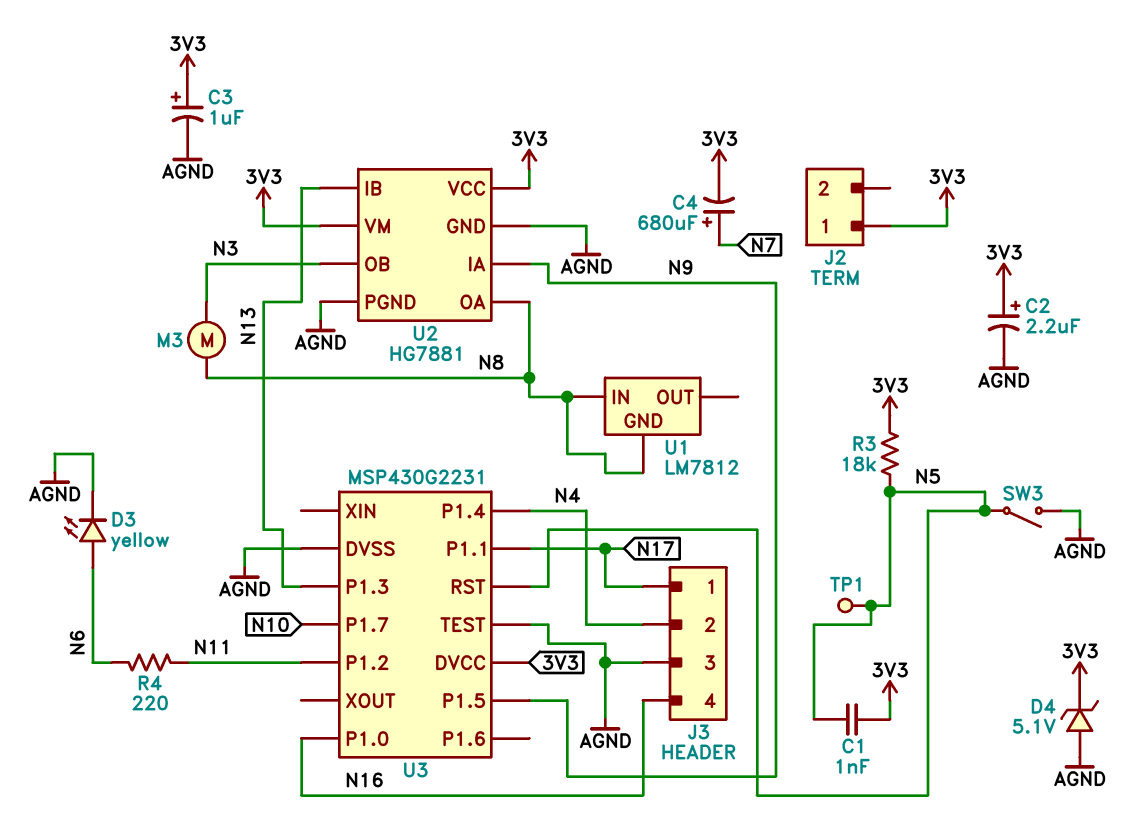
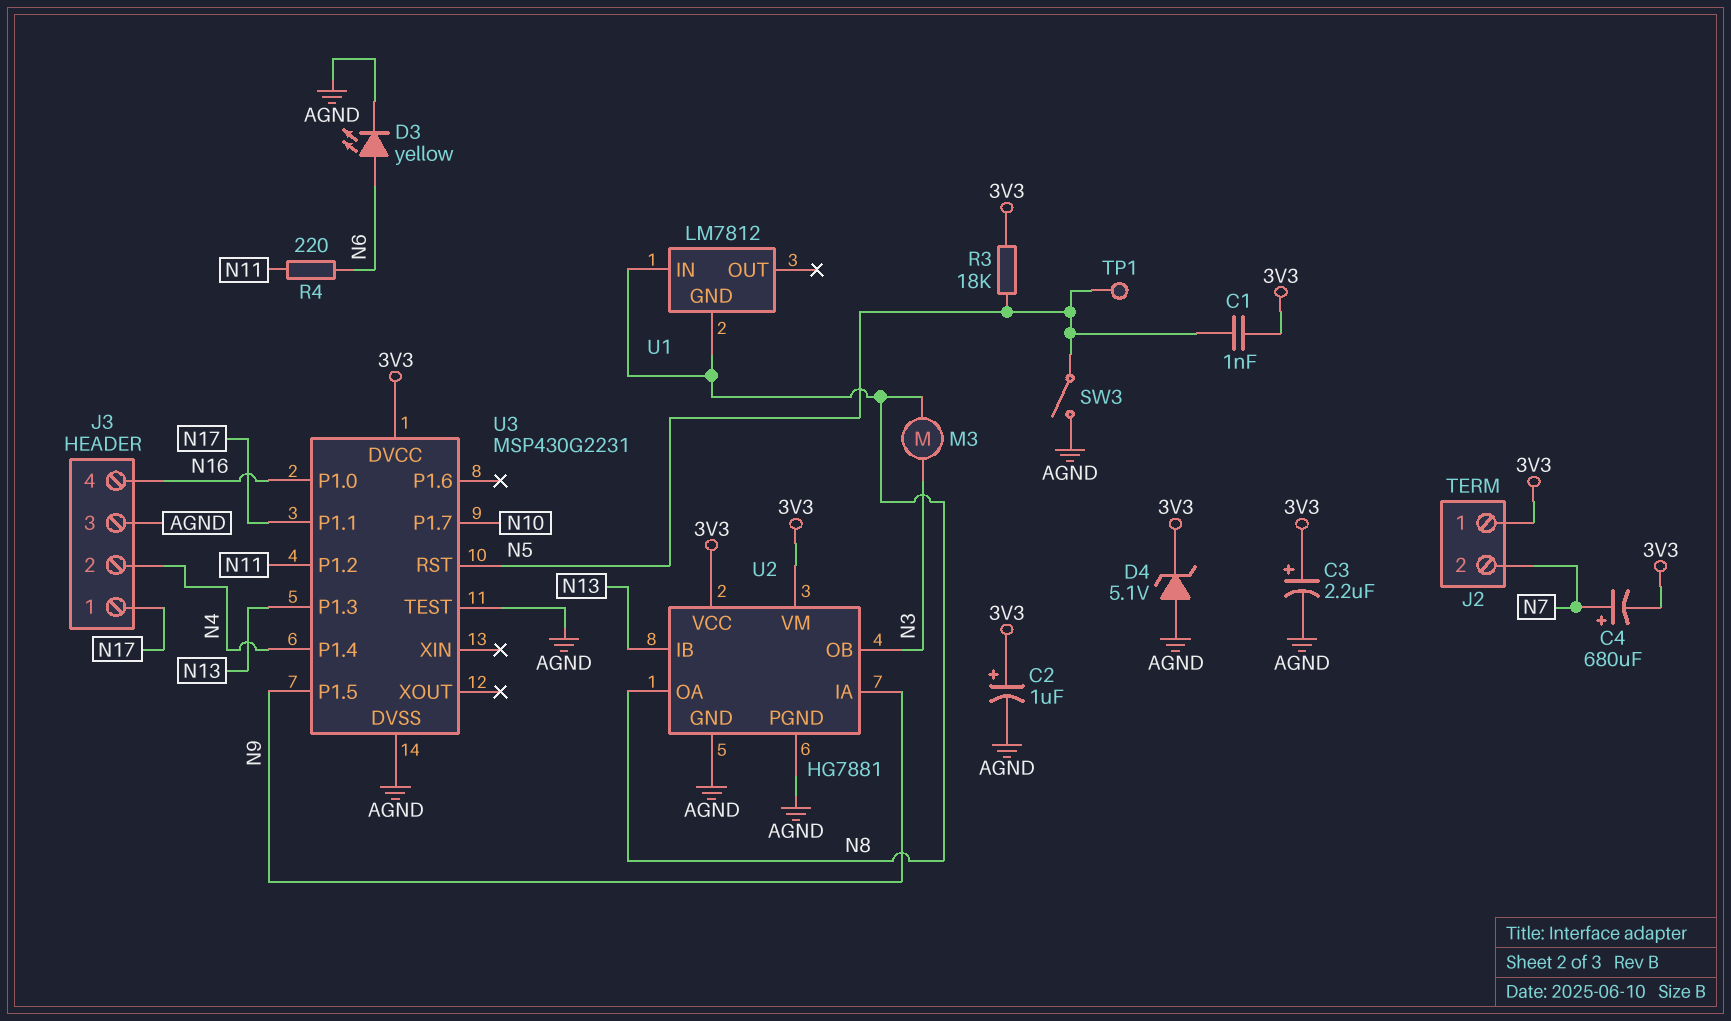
C2: 2.2uF (plus 3V3, minus AGND) -> 1uF (plus 3V3, minus AGND)
C3: 1uF (plus 3V3, minus AGND) -> 2.2uF (plus 3V3, minus AGND)
J2 pin 2: none -> N7

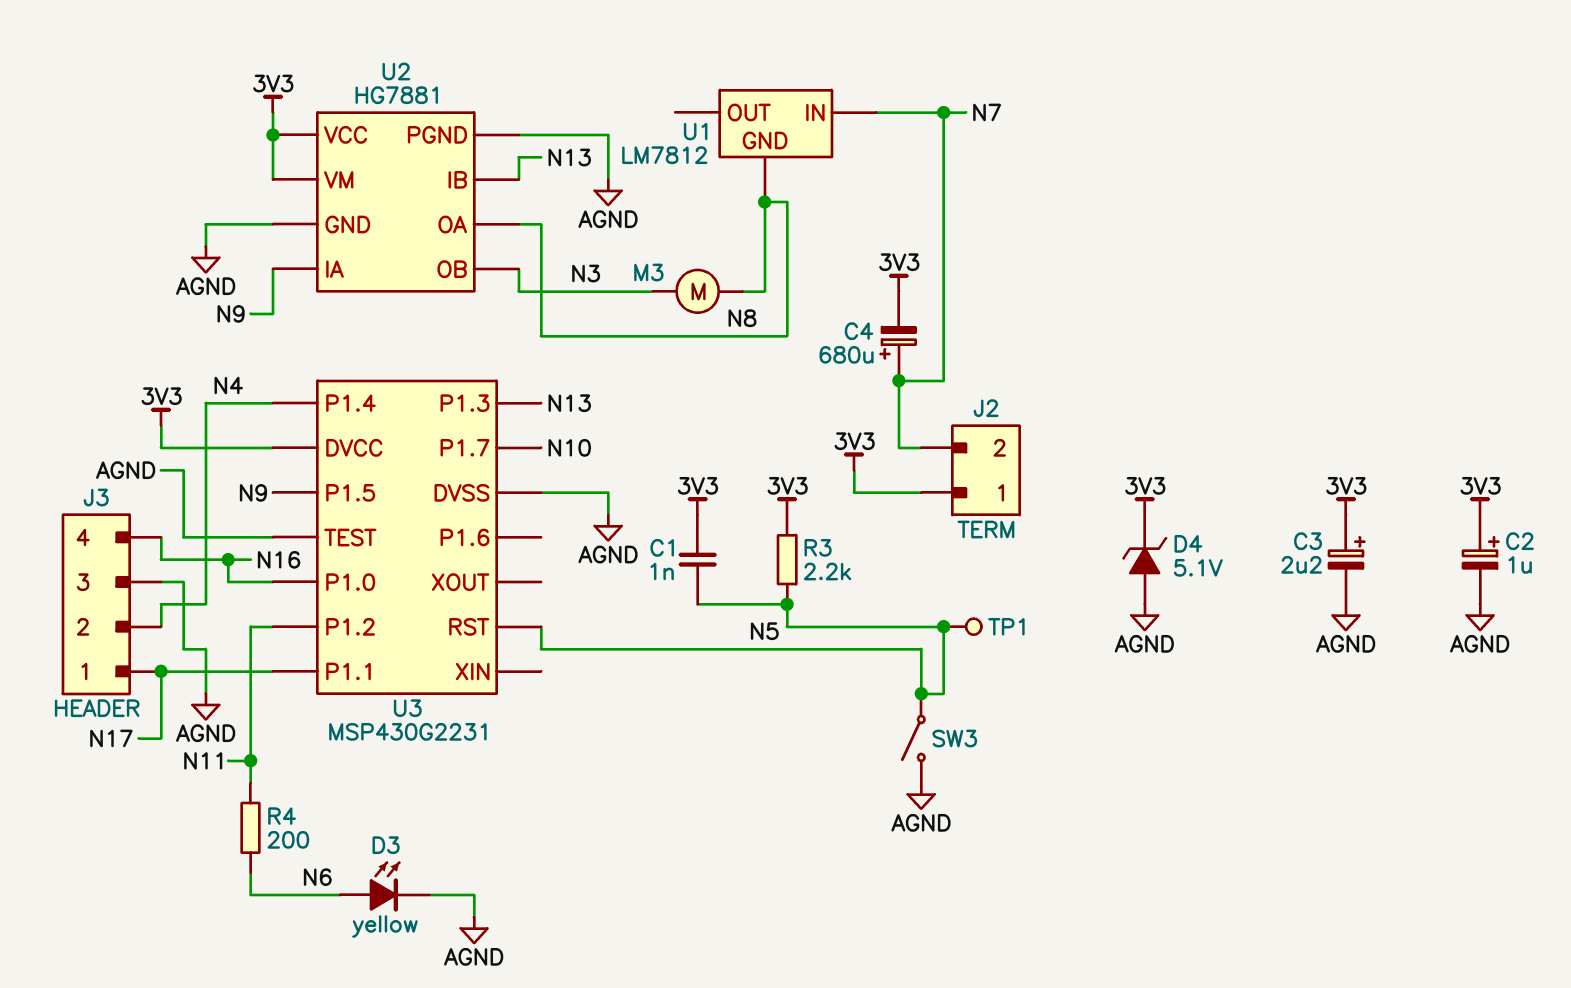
R3: 18k (3V3, N5) -> 2.2k (3V3, N5)
R4: 220 (N6, N11) -> 200 (N6, N11)
U1 pin IN: N8 -> N7

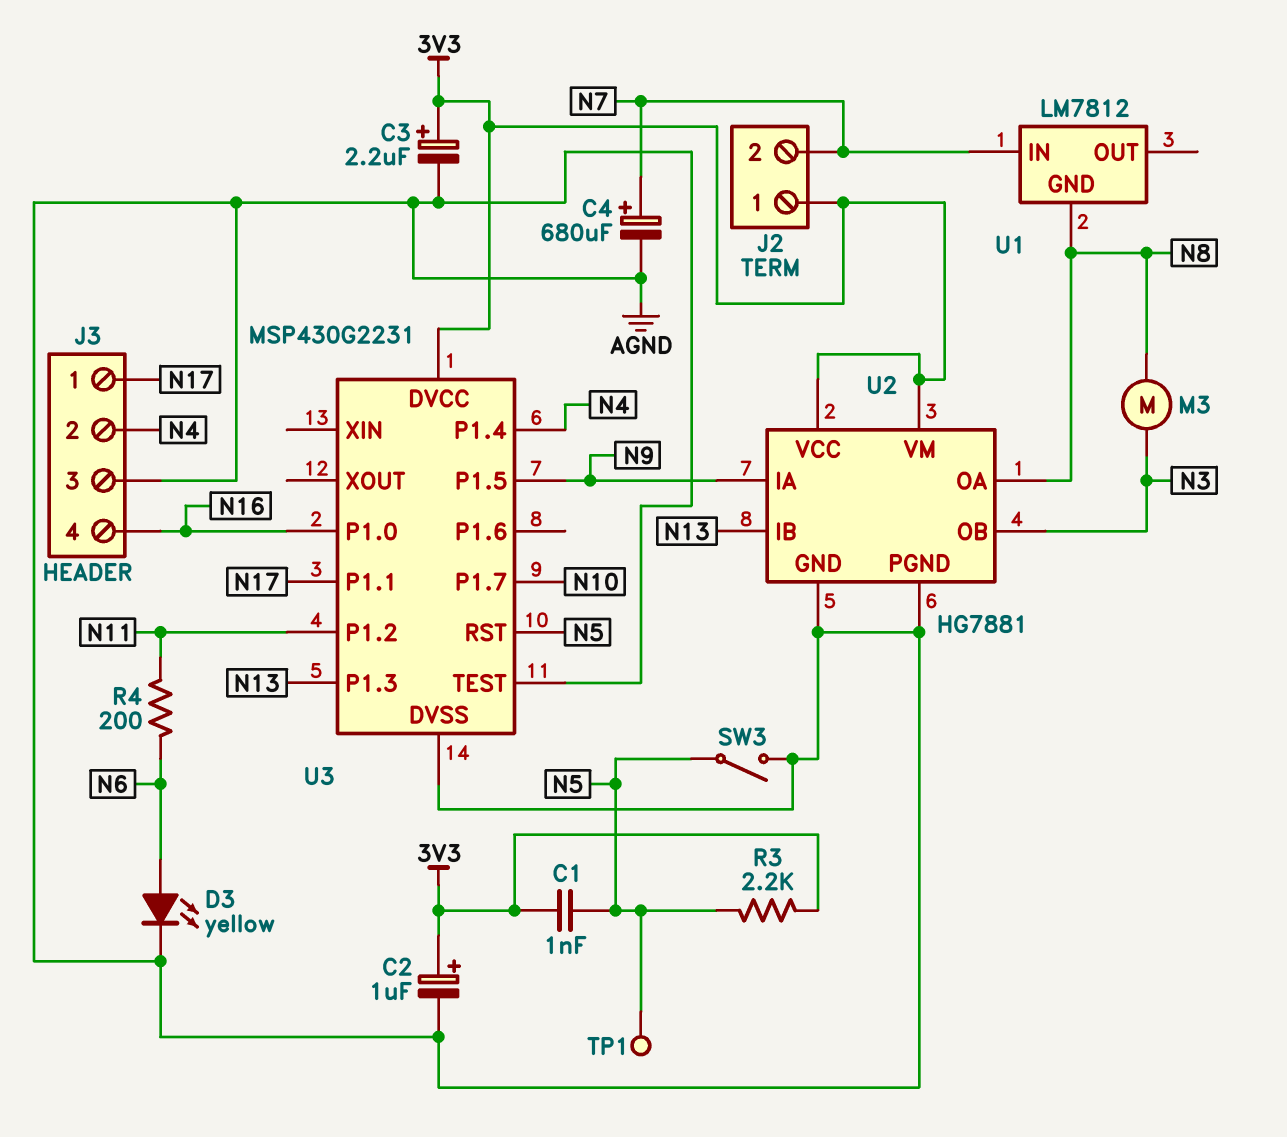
C4: 680uF (plus N7, minus 3V3) -> 680uF (plus N7, minus AGND)
D4: zener 5.1V (A AGND, K 3V3) -> none

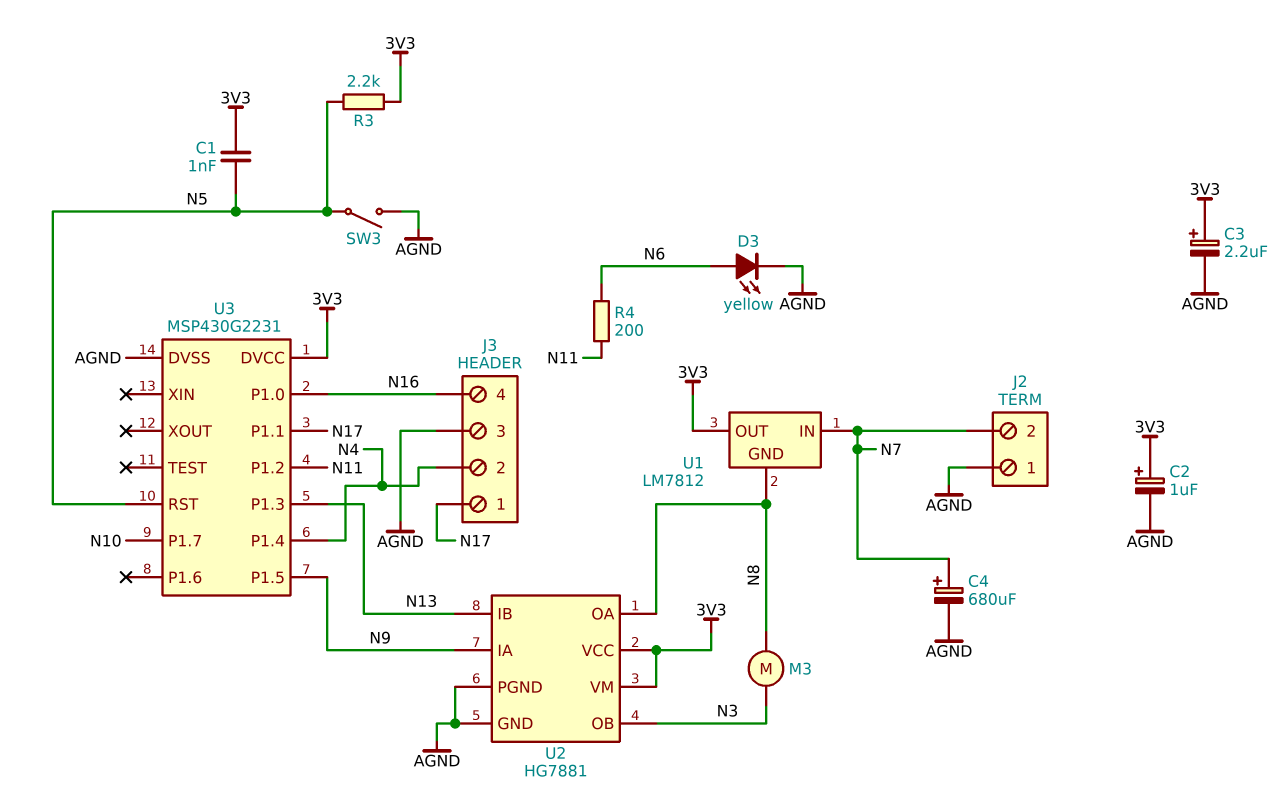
J2 pin 1: 3V3 -> AGND
TP1: test point (N5) -> none
U1 pin OUT: none -> 3V3
U3 pin TEST: AGND -> none

